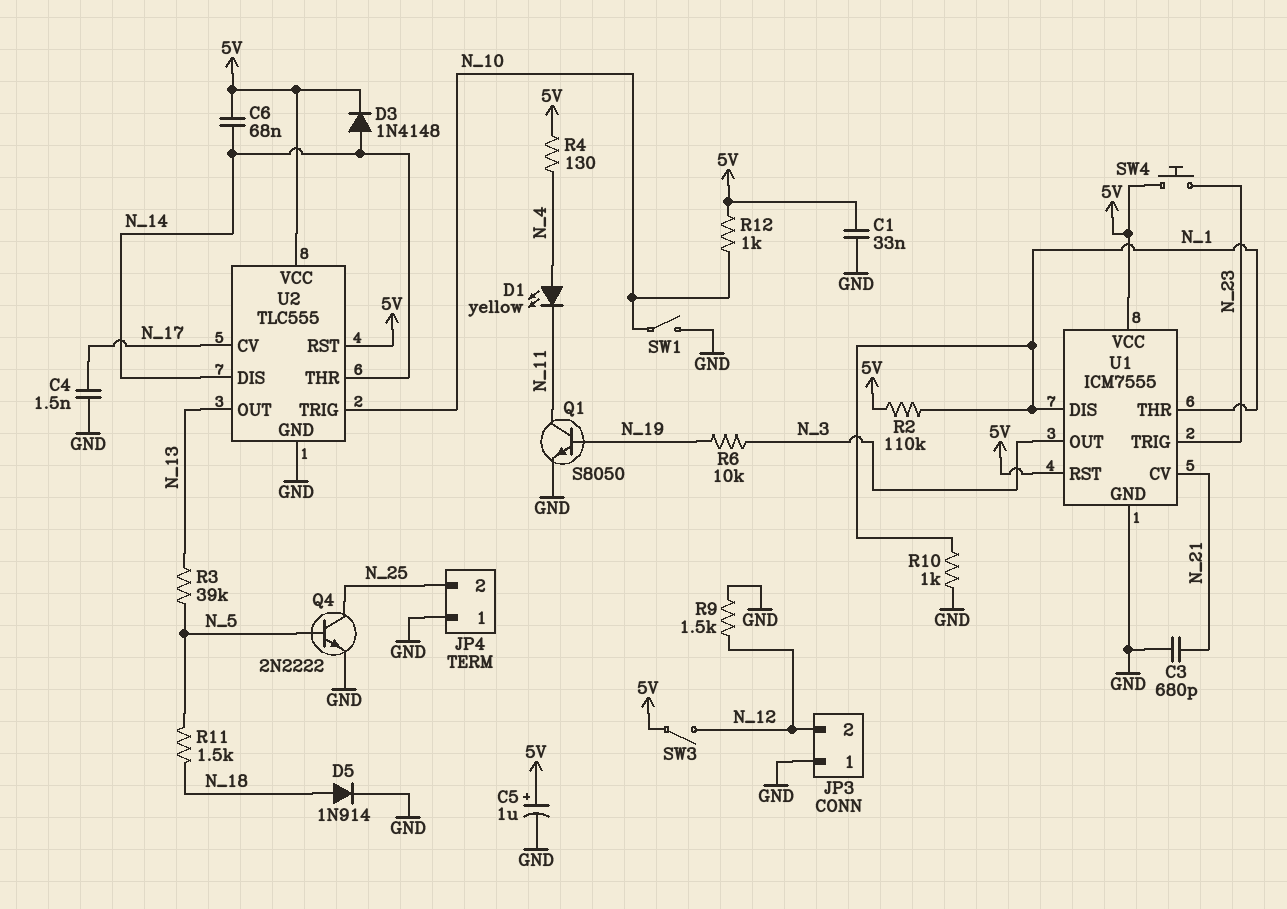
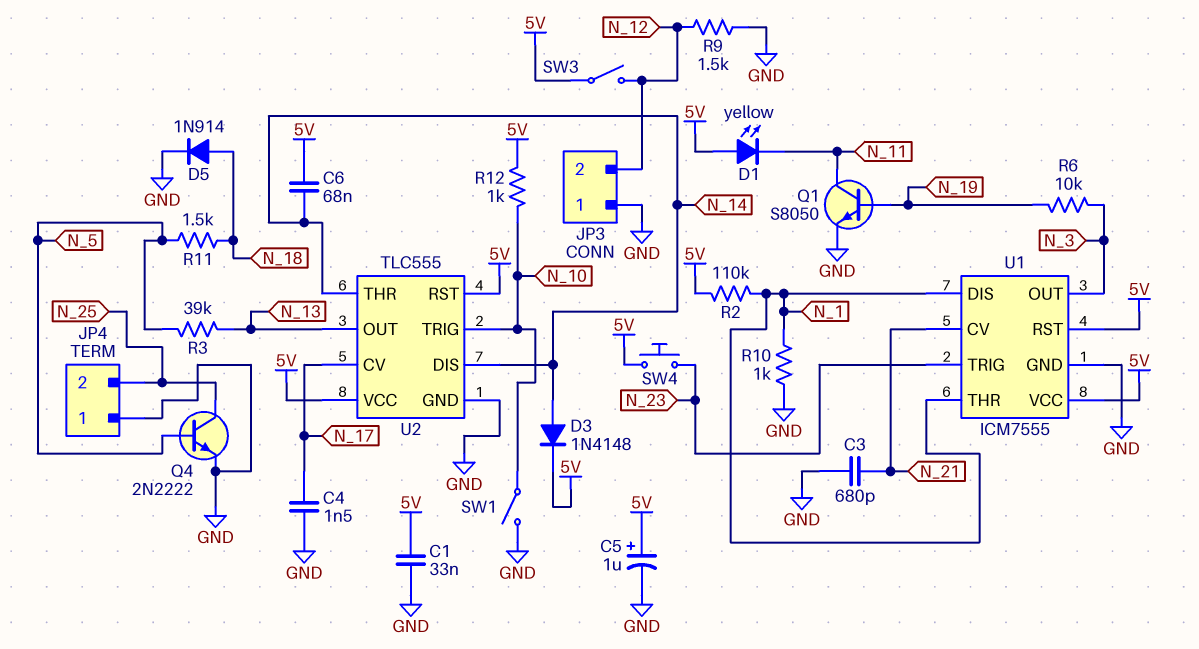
D1: LED yellow (A N_4, K N_11) -> LED yellow (A 5V, K N_11)
R4: 130 (5V, N_4) -> none

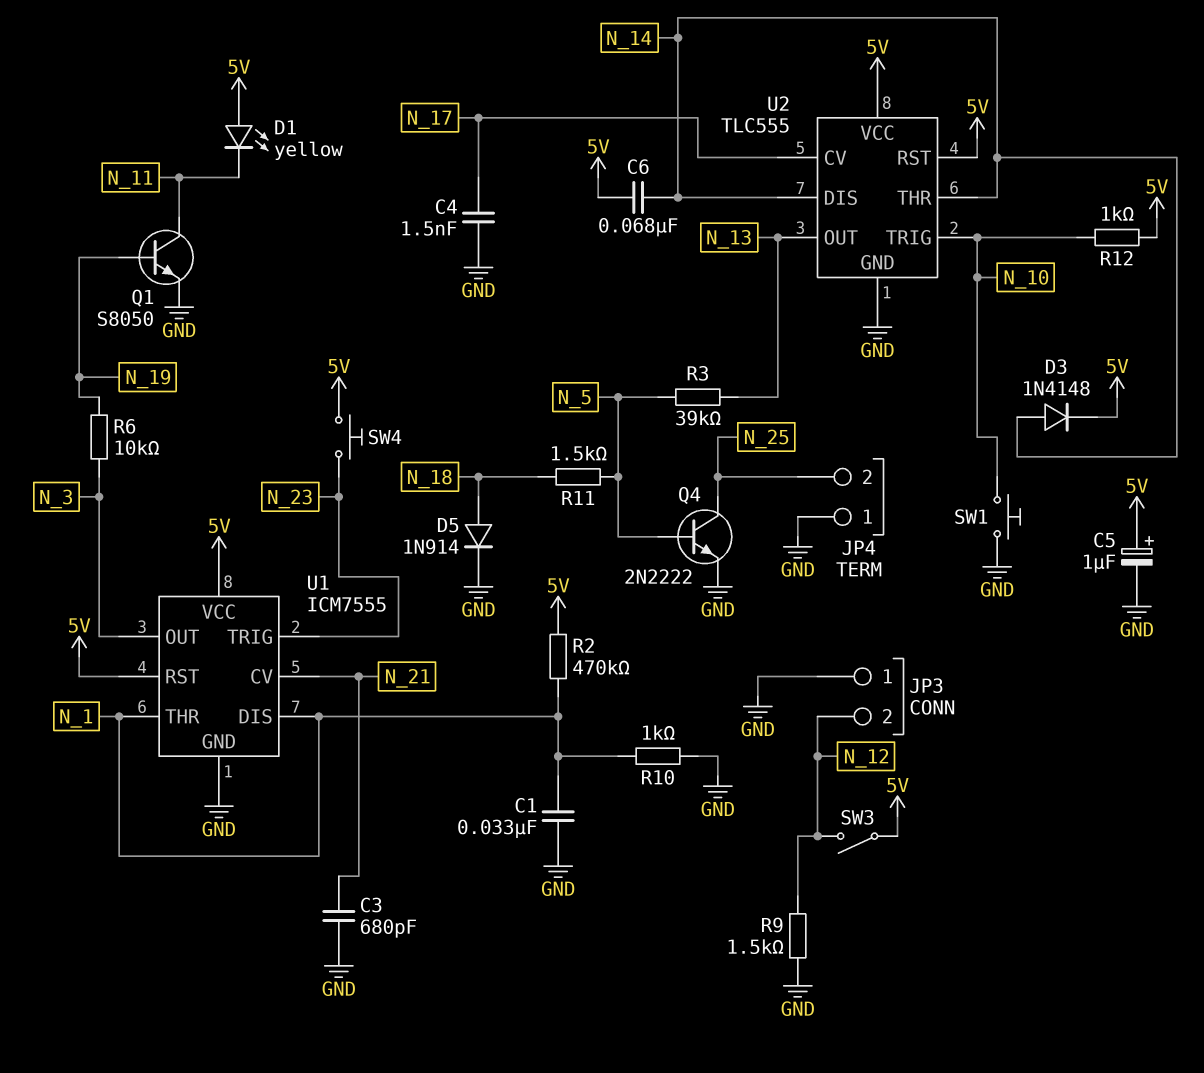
C1: 33nF (5V, GND) -> 33nF (GND, N_1)
R2: 110k (5V, N_1) -> 470k (5V, N_1)
SW1: switch (GND, N_10) -> button (GND, N_10)

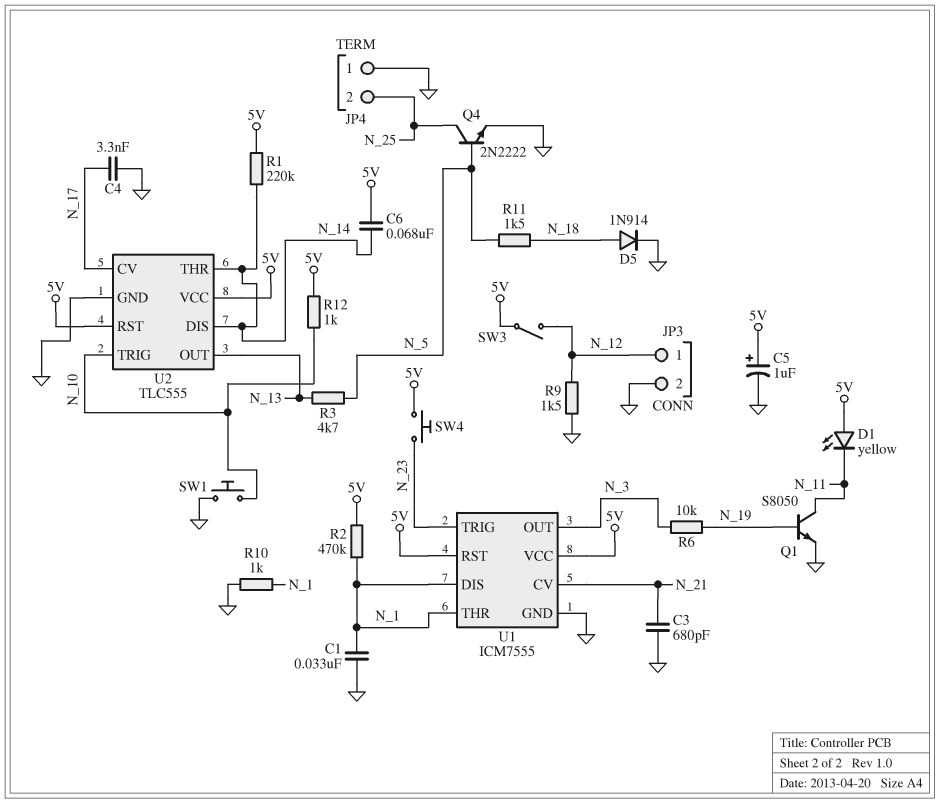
C4: 1.5nF (GND, N_17) -> 3.3nF (GND, N_17)
D3: diode 1N4148 (A N_14, K 5V) -> none
JP3 pin 1: GND -> N_12
JP3 pin 2: N_12 -> GND
R1: none -> 220k (5V, N_14)
R3: 39k (N_5, N_13) -> 4.7k (N_5, N_13)

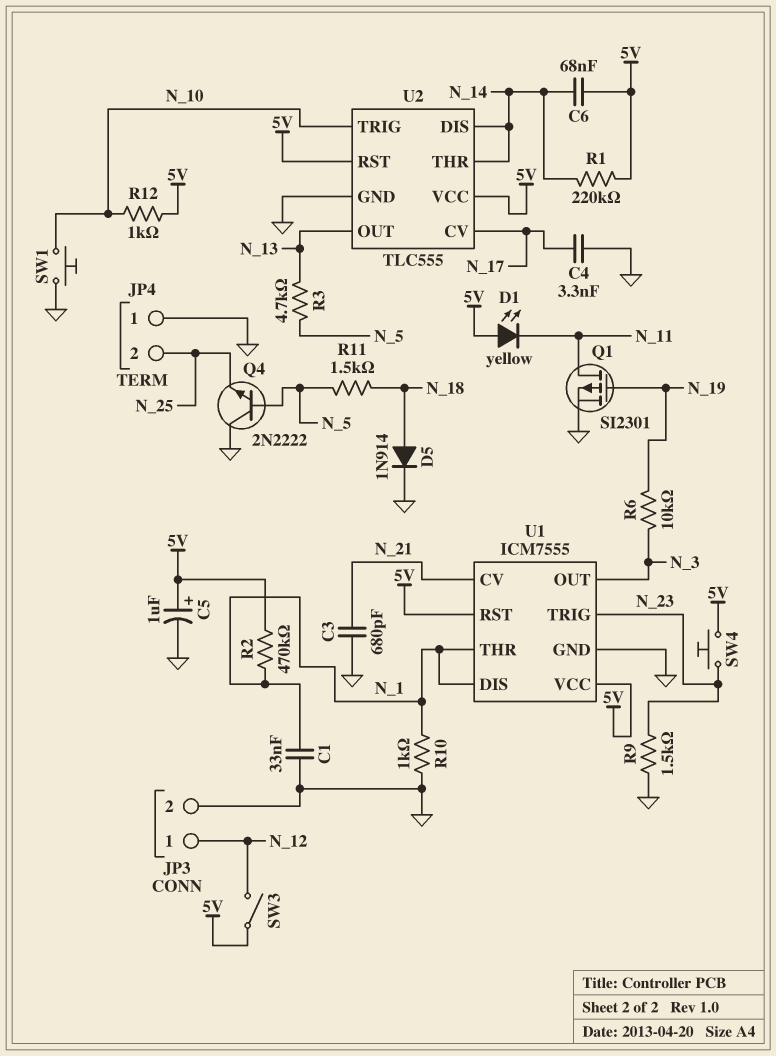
Q1: NPN S8050 (B N_19, C N_11, E GND) -> PMOS SI2301 (G N_19, D N_11, S GND)
Q4: NPN 2N2222 (B N_5, C N_25, E GND) -> NPN 2N2222 (B N_5, C GND, E N_25)
R9: 1.5k (GND, N_12) -> 1.5k (GND, N_23)

